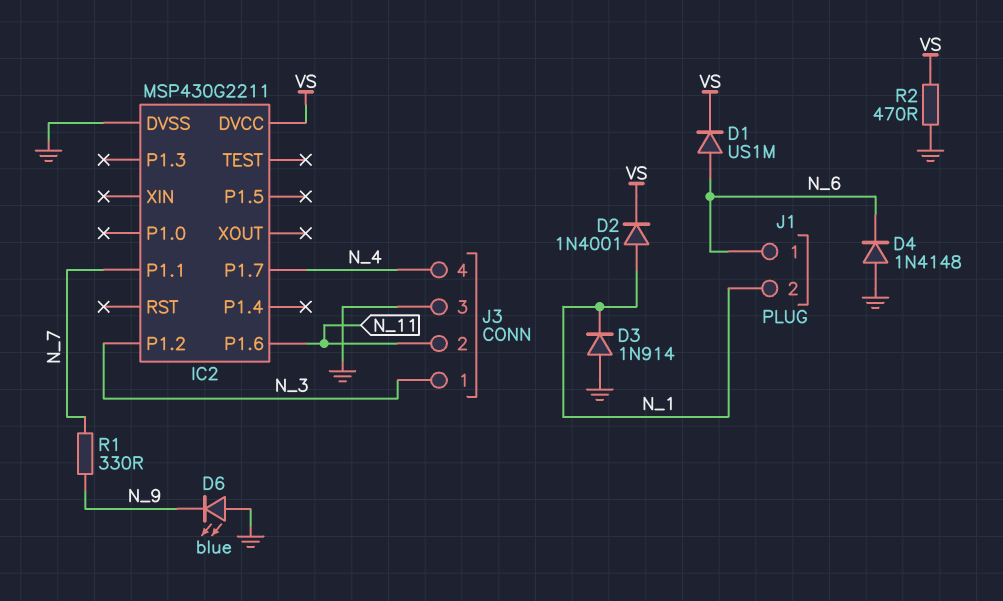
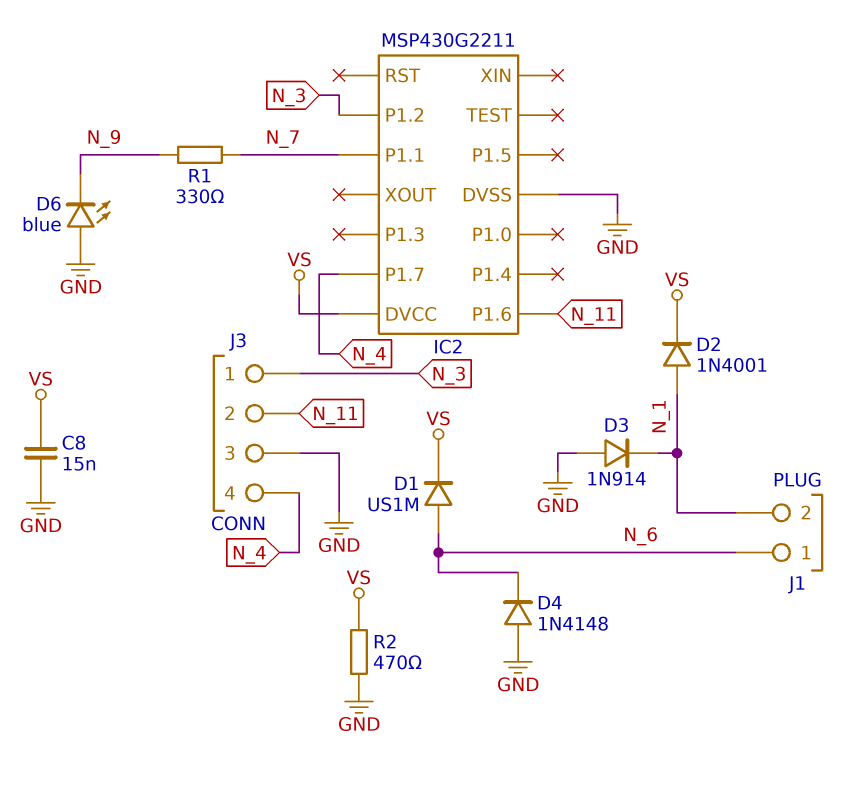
C8: none -> 15nF (GND, VS)

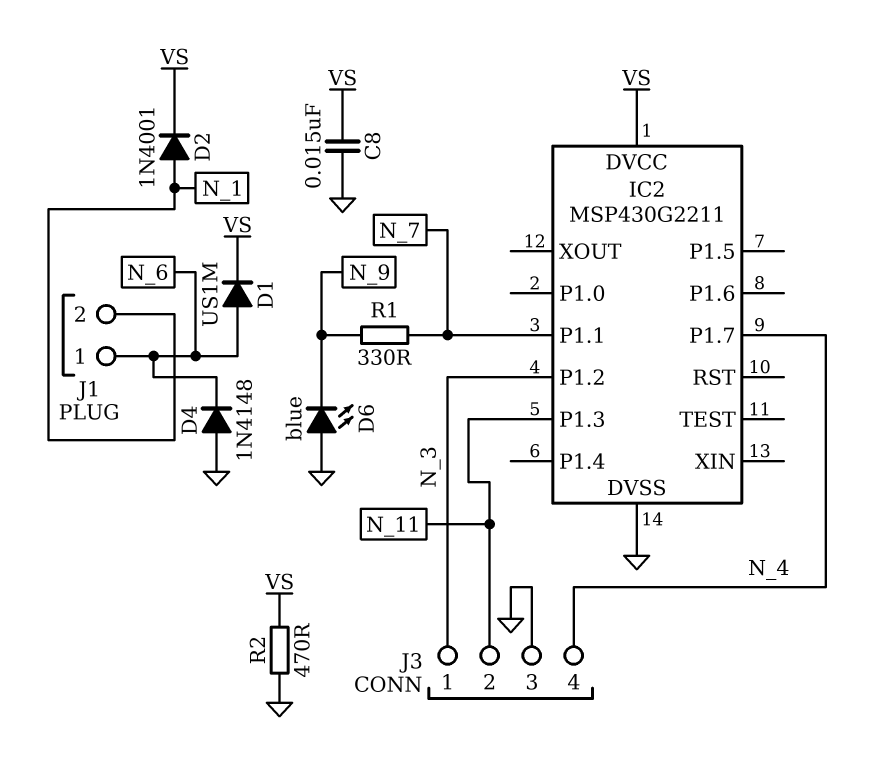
D3: diode 1N914 (A GND, K N_1) -> none
IC2 pin P1.3: none -> N_11
IC2 pin P1.6: N_11 -> none

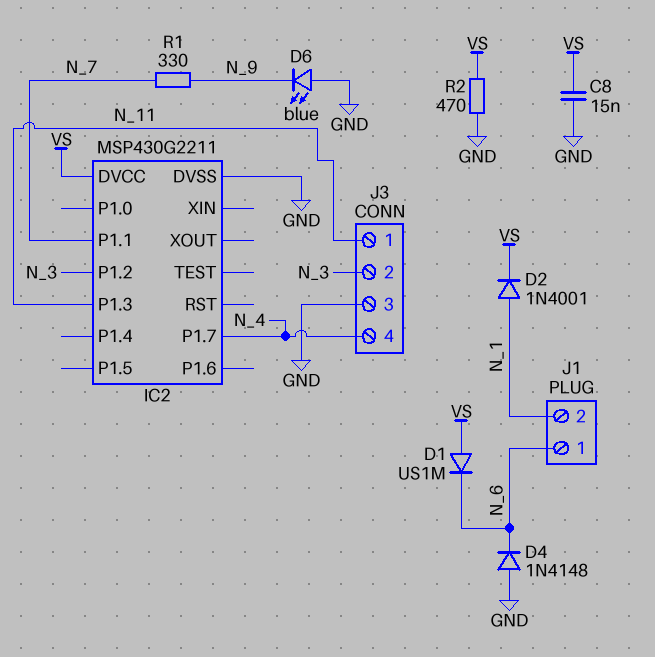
D1: diode US1M (A N_6, K VS) -> diode US1M (A VS, K N_6)
J3 pin 1: N_3 -> N_11
J3 pin 2: N_11 -> N_3

